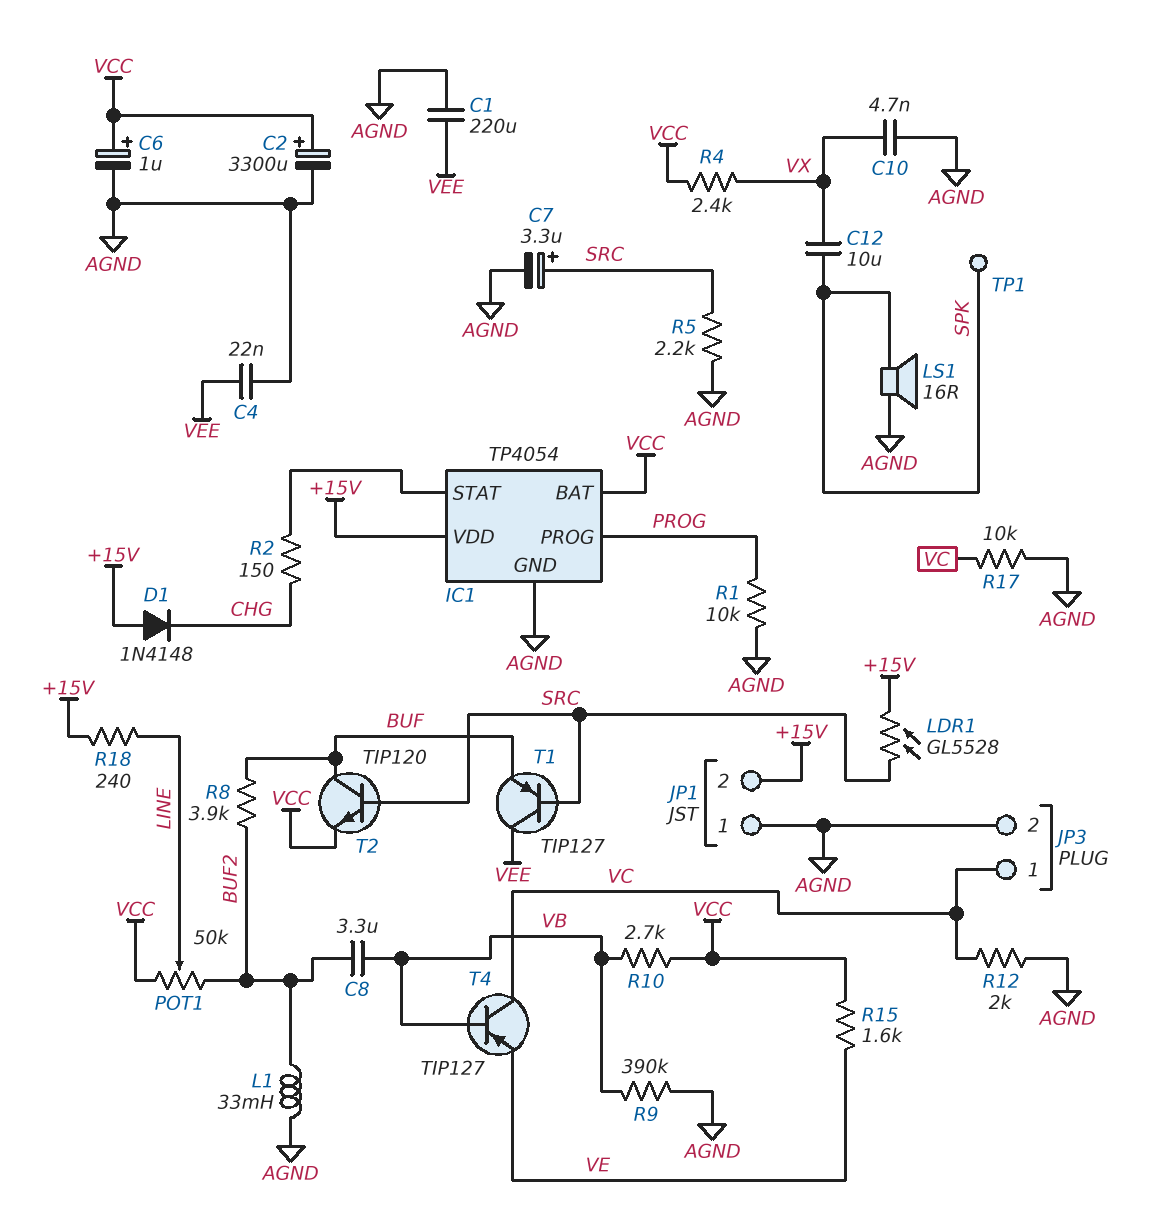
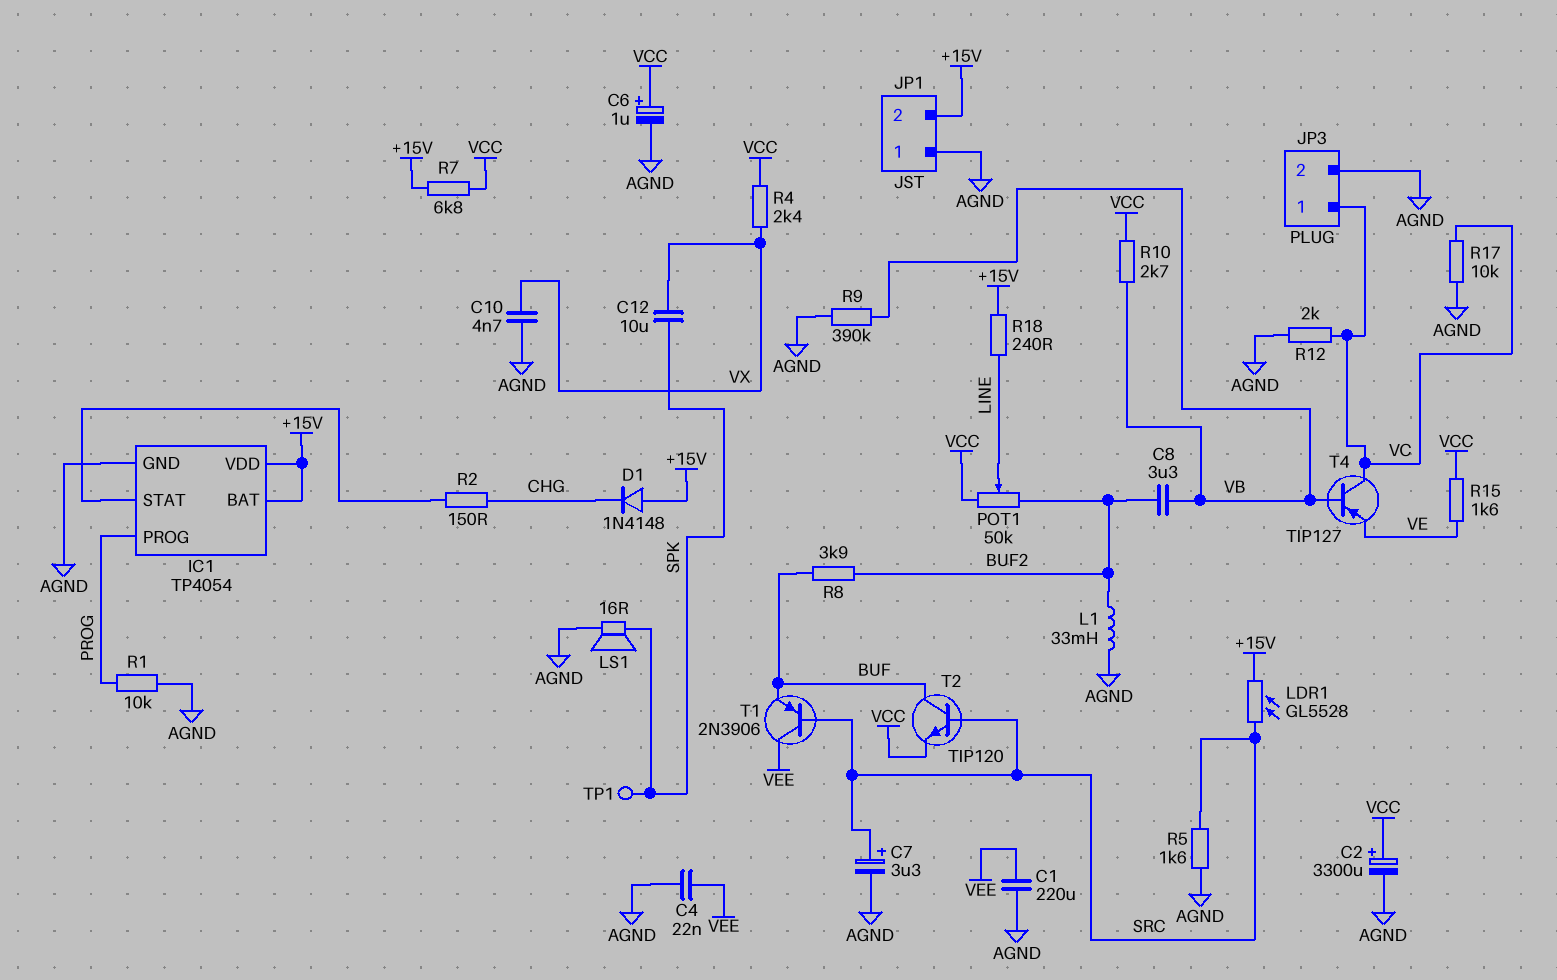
IC1 pin BAT: VCC -> +15V
R5: 2.2k (AGND, SRC) -> 1.6k (AGND, SRC)
R7: none -> 6.8k (+15V, VCC)
T1: PNP TIP127 (B SRC, C VEE, E BUF) -> PNP 2N3906 (B SRC, C VEE, E BUF)

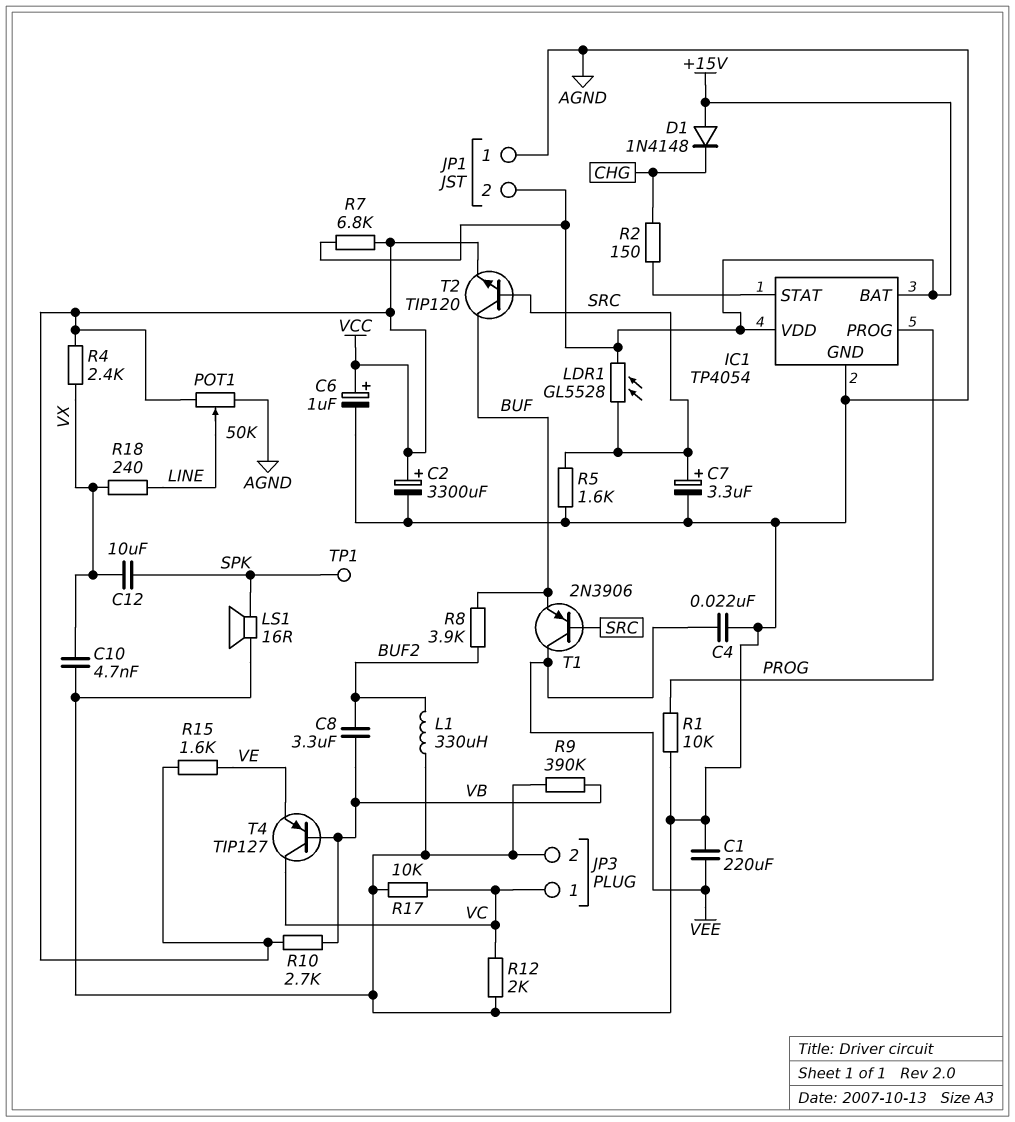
L1: 33mH (AGND, BUF2) -> 330uH (AGND, BUF2)
POT1: 50k (BUF2, VCC, wiper LINE) -> 50k (AGND, VCC, wiper LINE)
R18: 240 (+15V, LINE) -> 240 (LINE, VX)

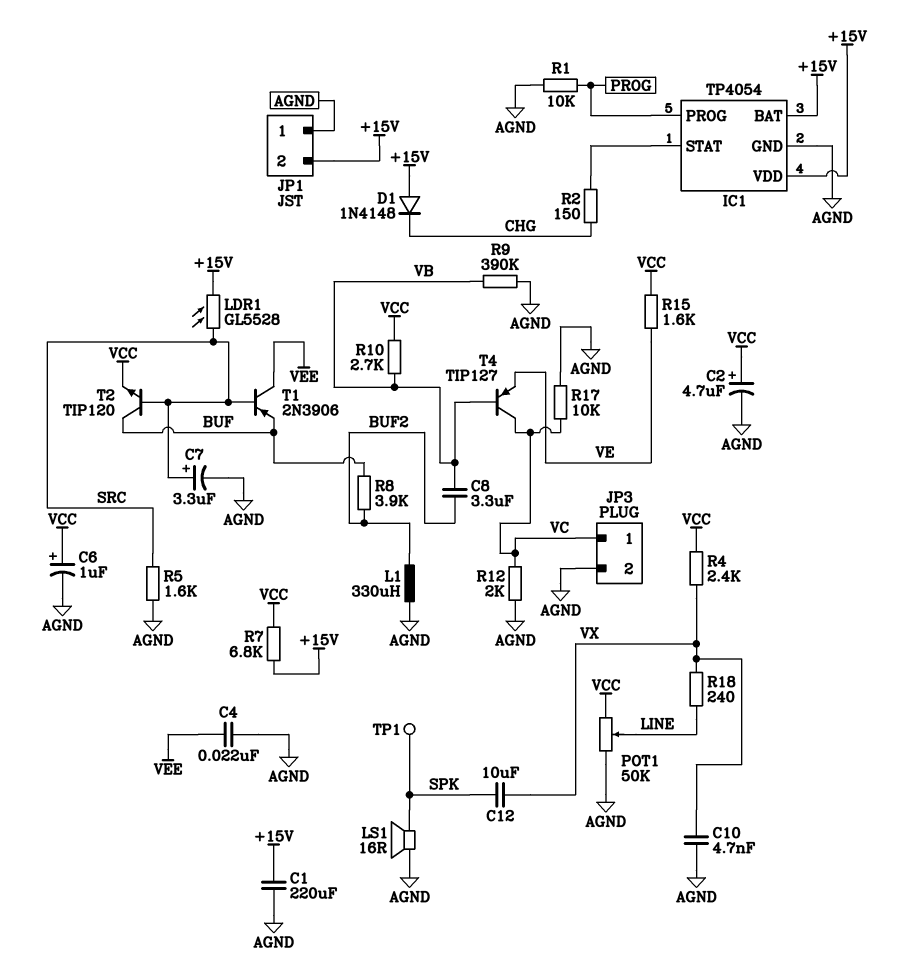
C1: 220uF (AGND, VEE) -> 220uF (+15V, AGND)
C2: 3300uF (plus VCC, minus AGND) -> 4.7uF (plus VCC, minus AGND)

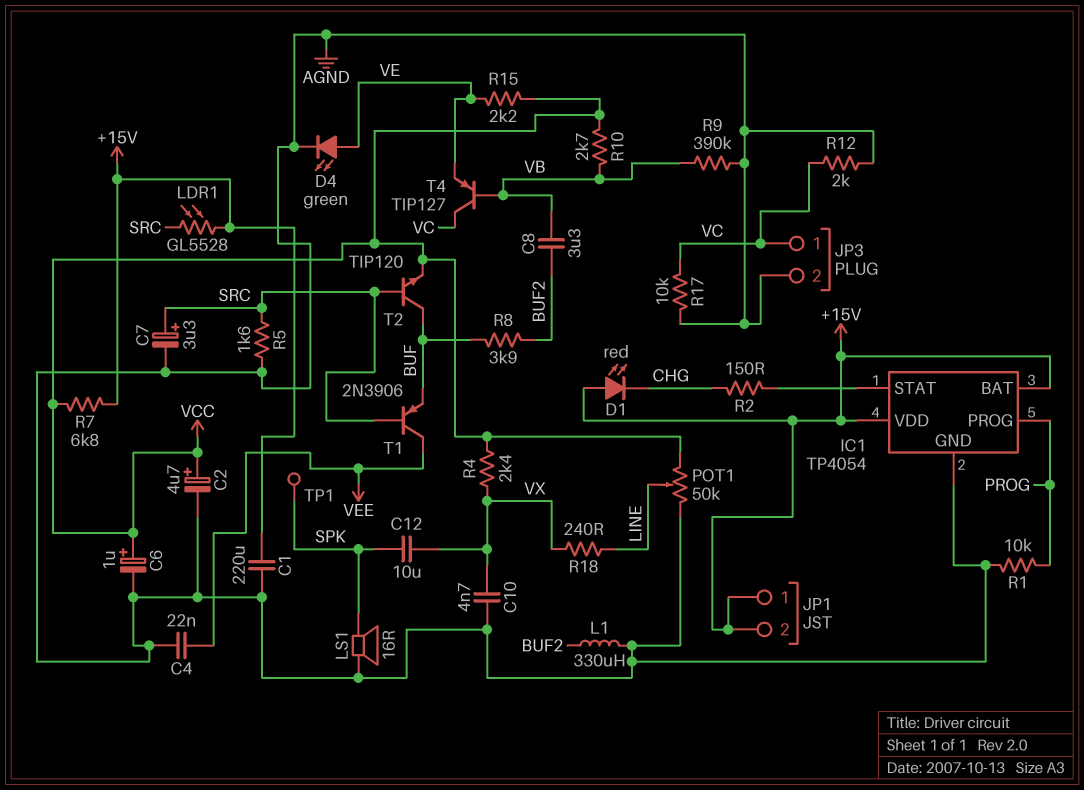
D1: diode 1N4148 (A +15V, K CHG) -> LED red (A +15V, K CHG)
D4: none -> LED green (A VE, K AGND)
JP1 pin 1: AGND -> +15V
R15: 1.6k (VCC, VE) -> 2.2k (VCC, VE)

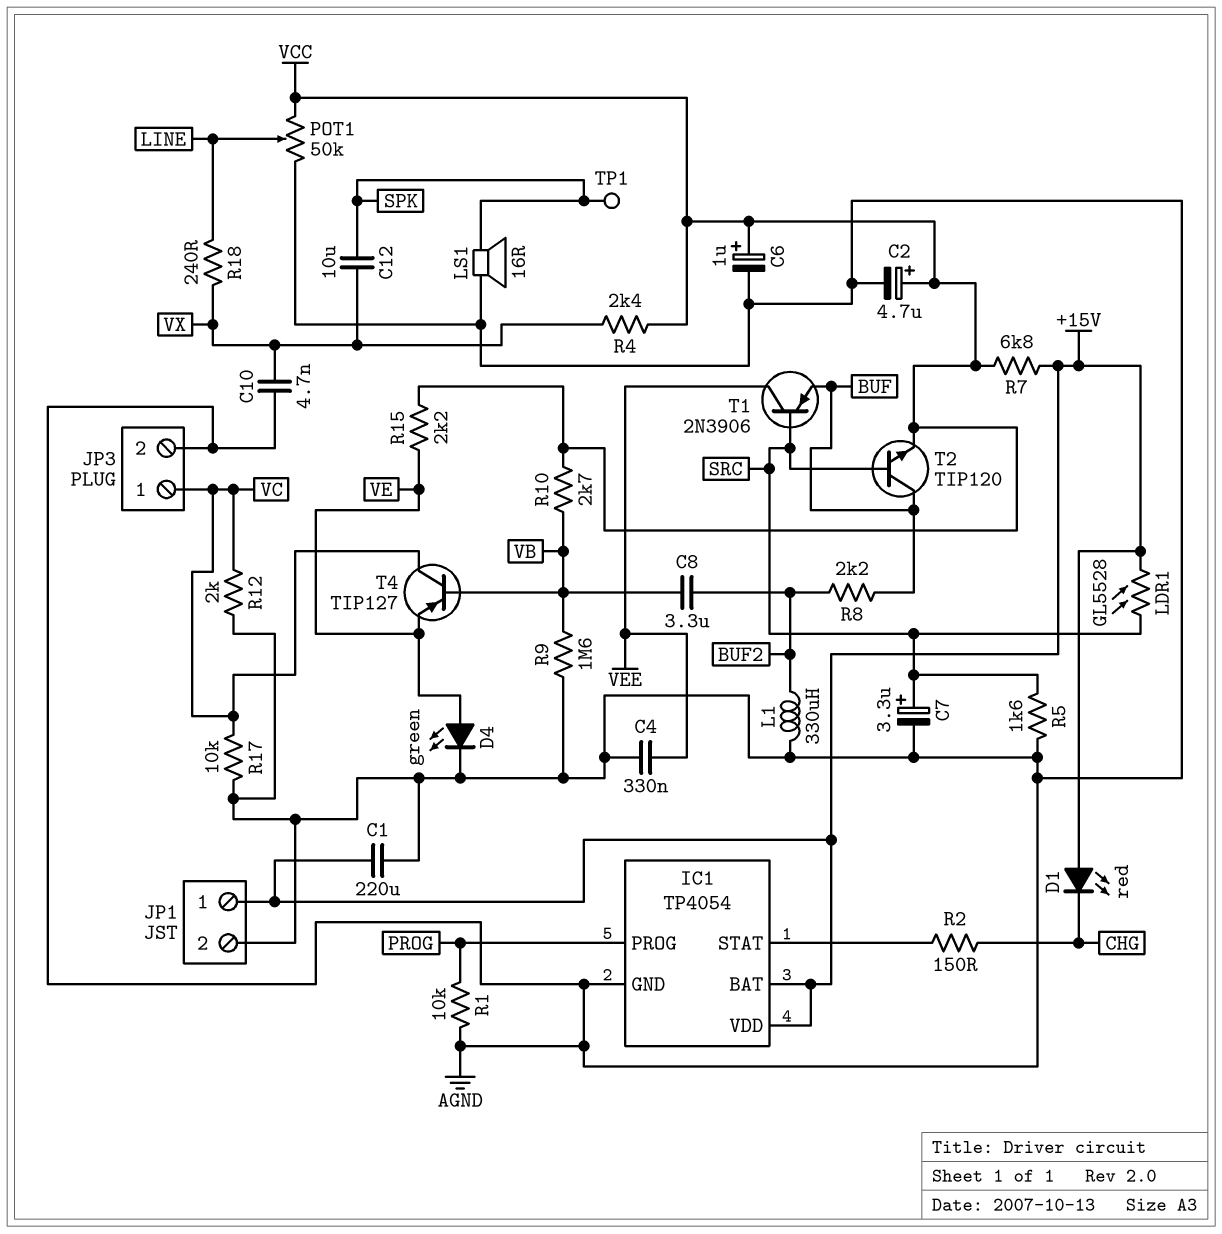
C4: 22nF (AGND, VEE) -> 330nF (AGND, VEE)
JP1 pin 2: +15V -> AGND
R8: 3.9k (BUF, BUF2) -> 2.2k (BUF, BUF2)
R9: 390k (AGND, VB) -> 1.6M (AGND, VB)

